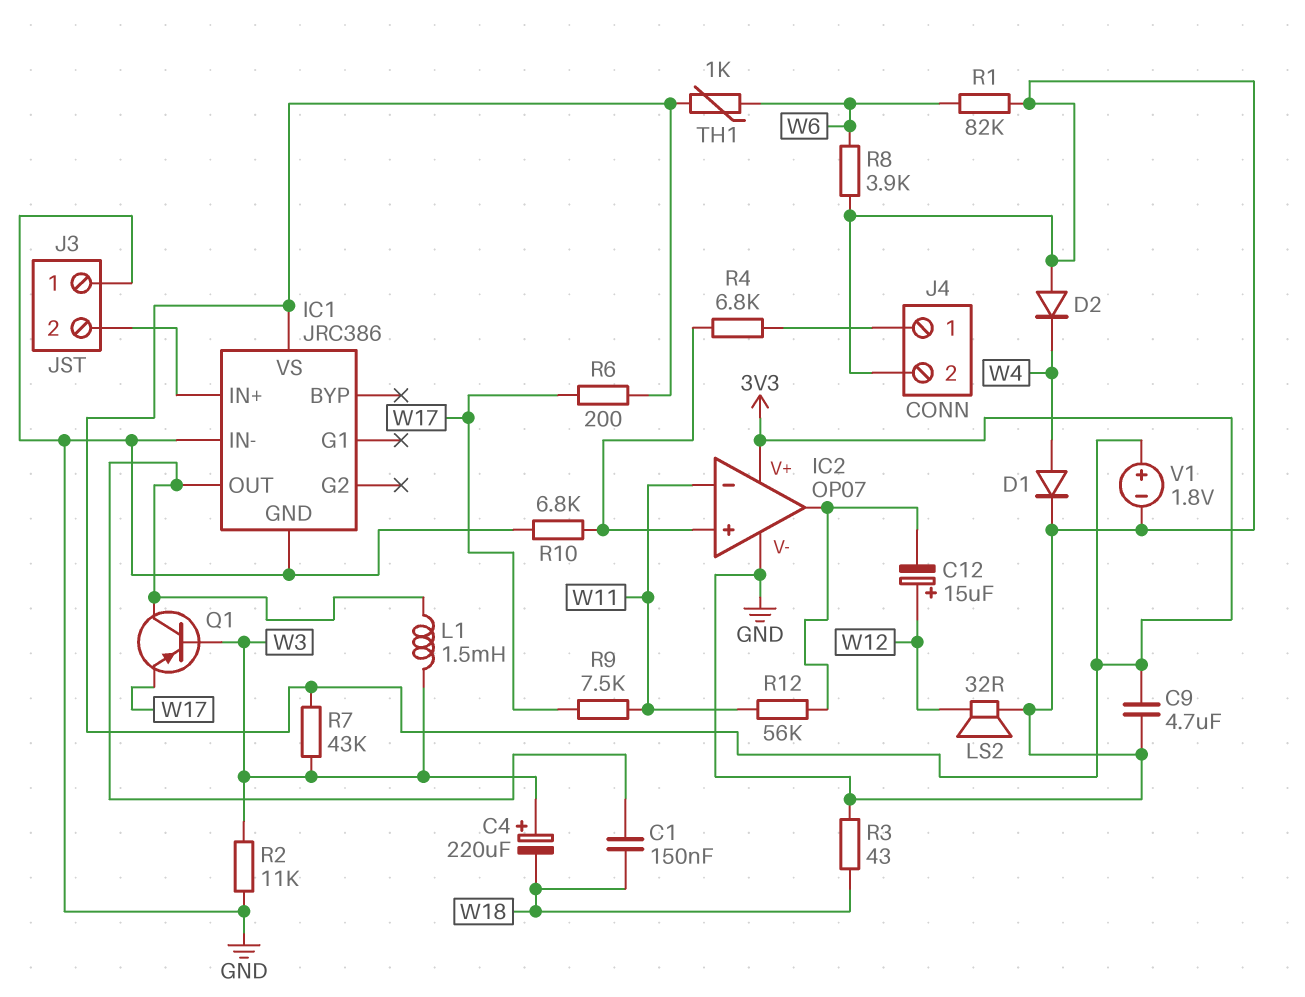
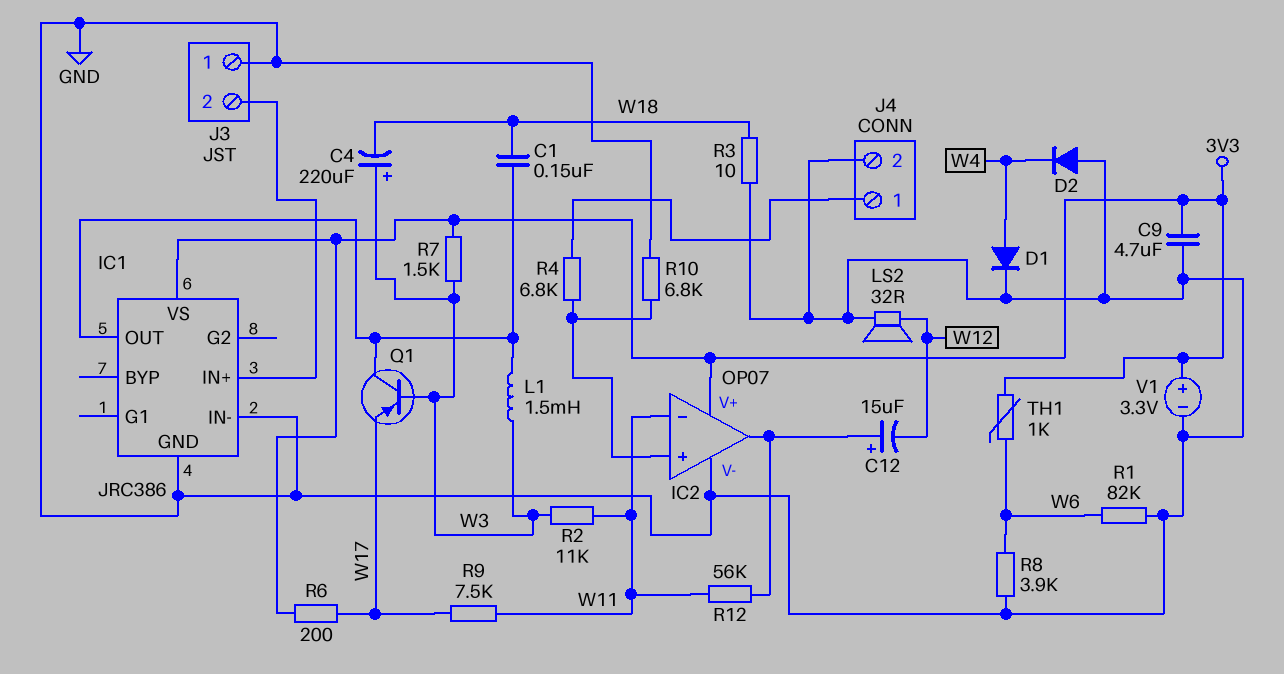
C12: 15uF (plus W12, minus IC2/out) -> 15uF (plus IC2/out, minus W12)
R2: 11k (GND, W3) -> 11k (W3, W11)
R3: 43 (GND, W18) -> 10 (GND, W18)
R7: 43k (3V3, W3) -> 1.5k (3V3, W3)
V1: 1.8V (plus 3V3, minus GND) -> 3.3V (plus 3V3, minus GND)

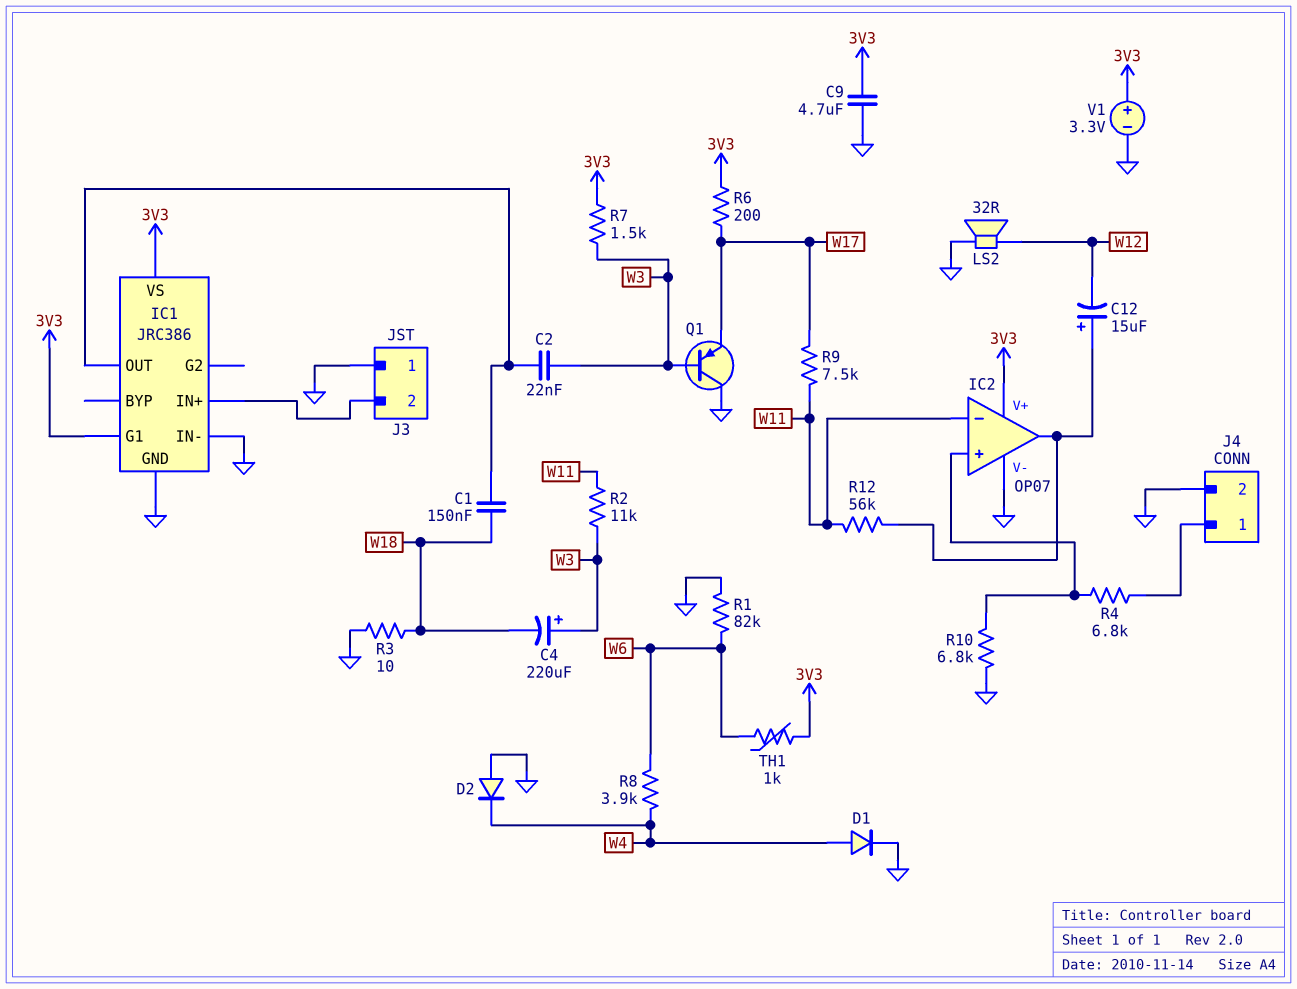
C2: none -> 22nF (IC1/OUT, W3)
IC1 pin G1: none -> 3V3
L1: 1.5mH (IC1/OUT, W3) -> none
Q1: PNP (B W3, C IC1/OUT, E W17) -> PNP (B W3, C GND, E W17)
R8: 3.9k (GND, W6) -> 3.9k (W4, W6)

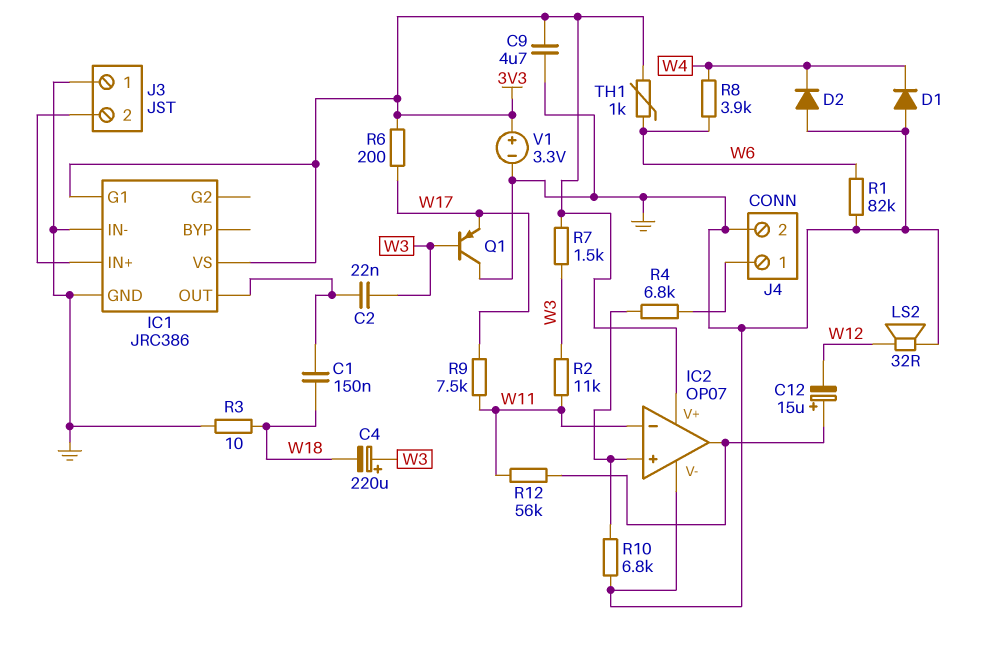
D1: diode (A W4, K GND) -> diode (A GND, K W4)

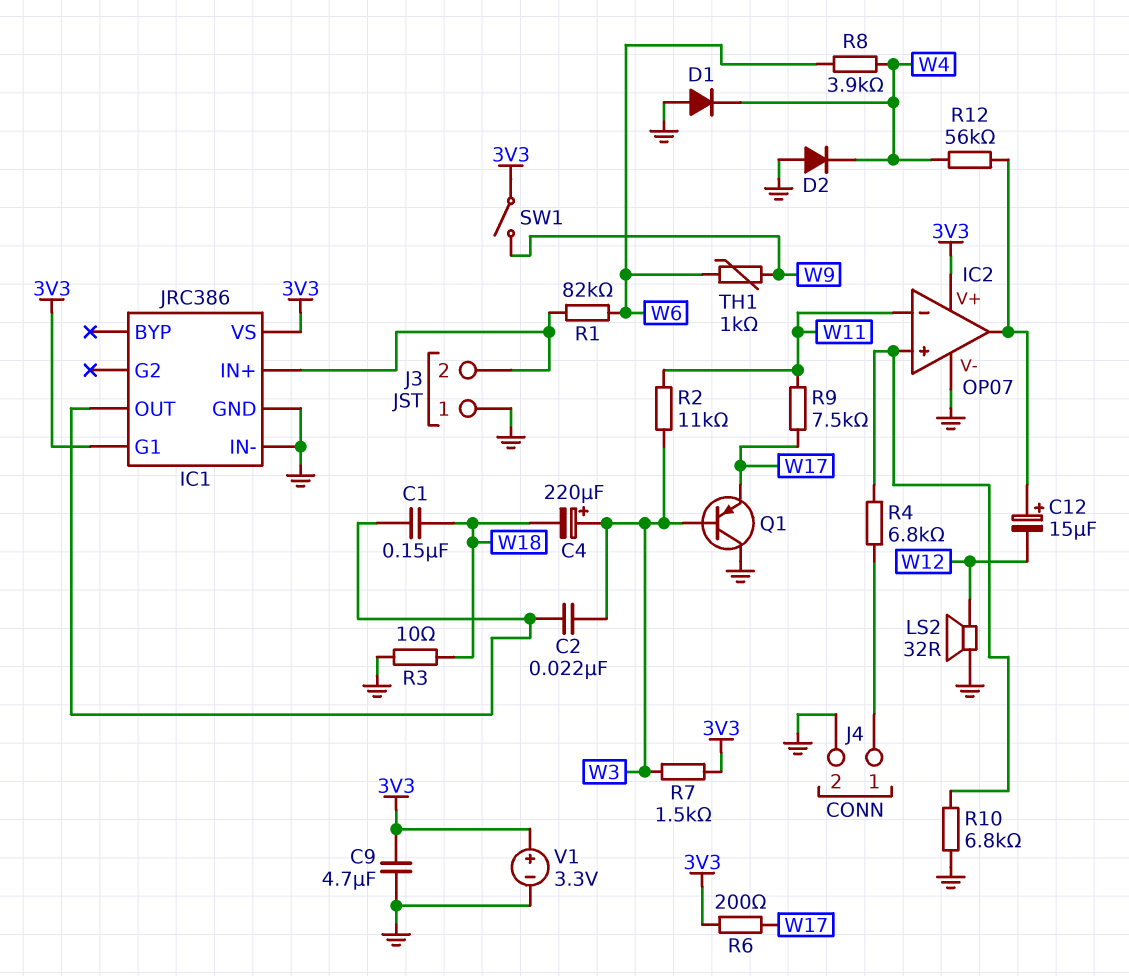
R1: 82k (GND, W6) -> 82k (IC1/IN+, W6)
R12: 56k (IC2/out, W11) -> 56k (IC2/out, W4)
SW1: none -> switch (3V3, W9)
TH1: 1k (3V3, W6) -> 1k (W6, W9)

